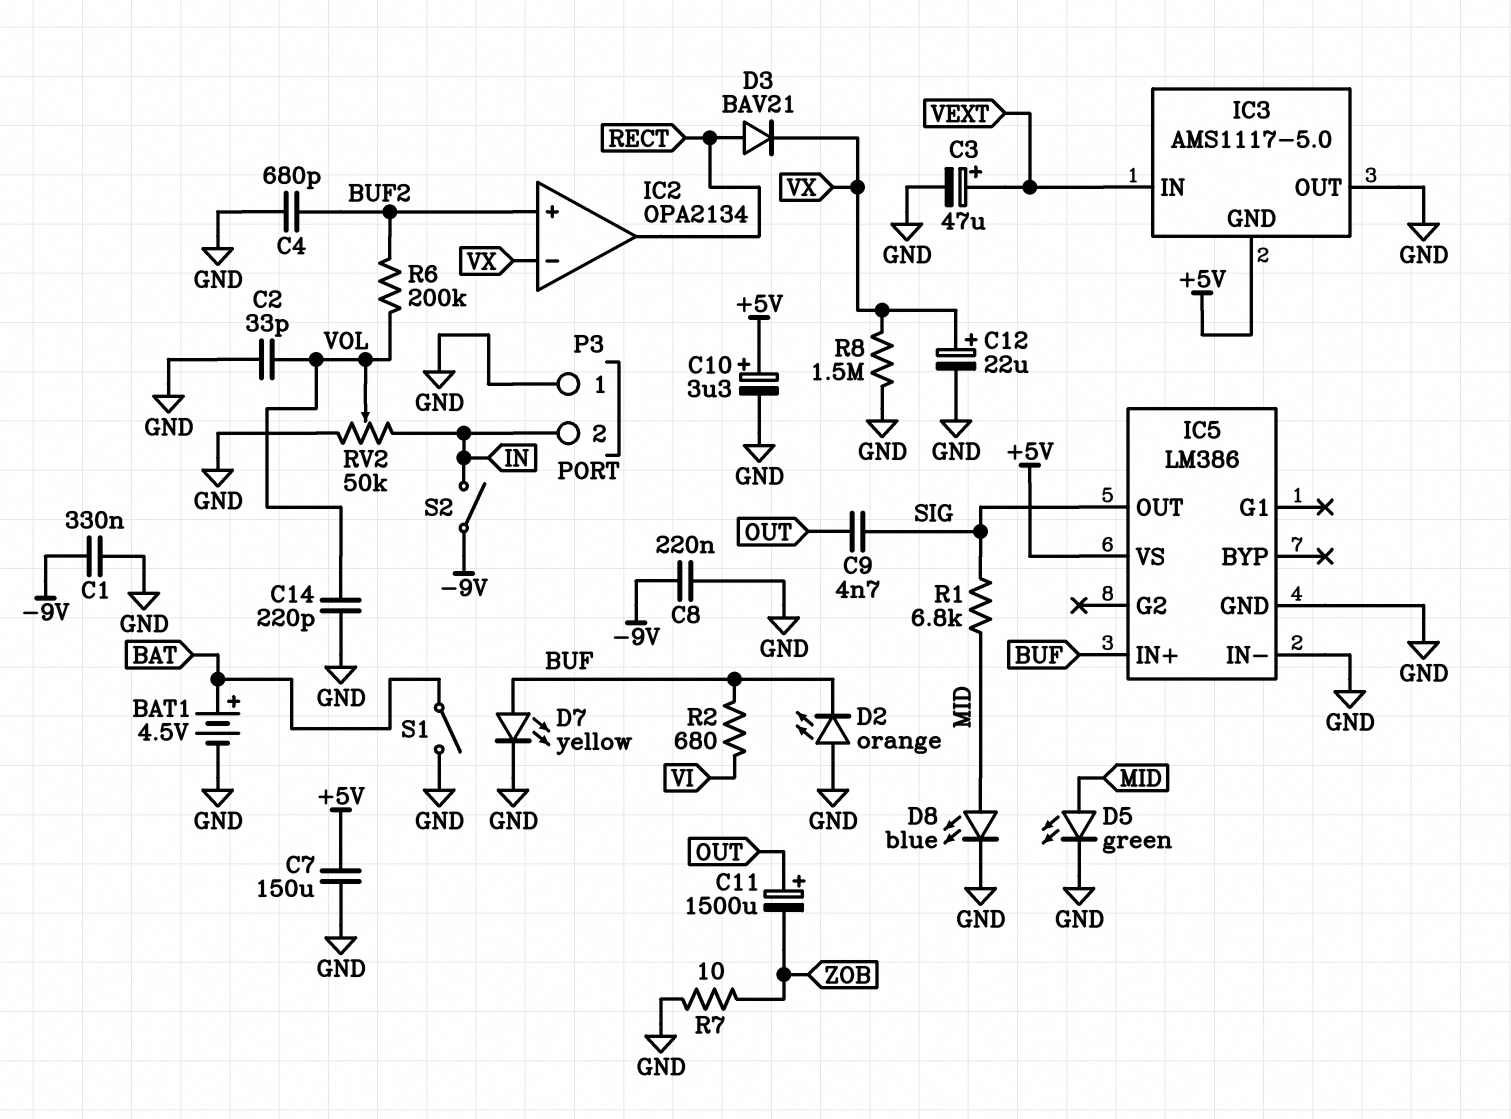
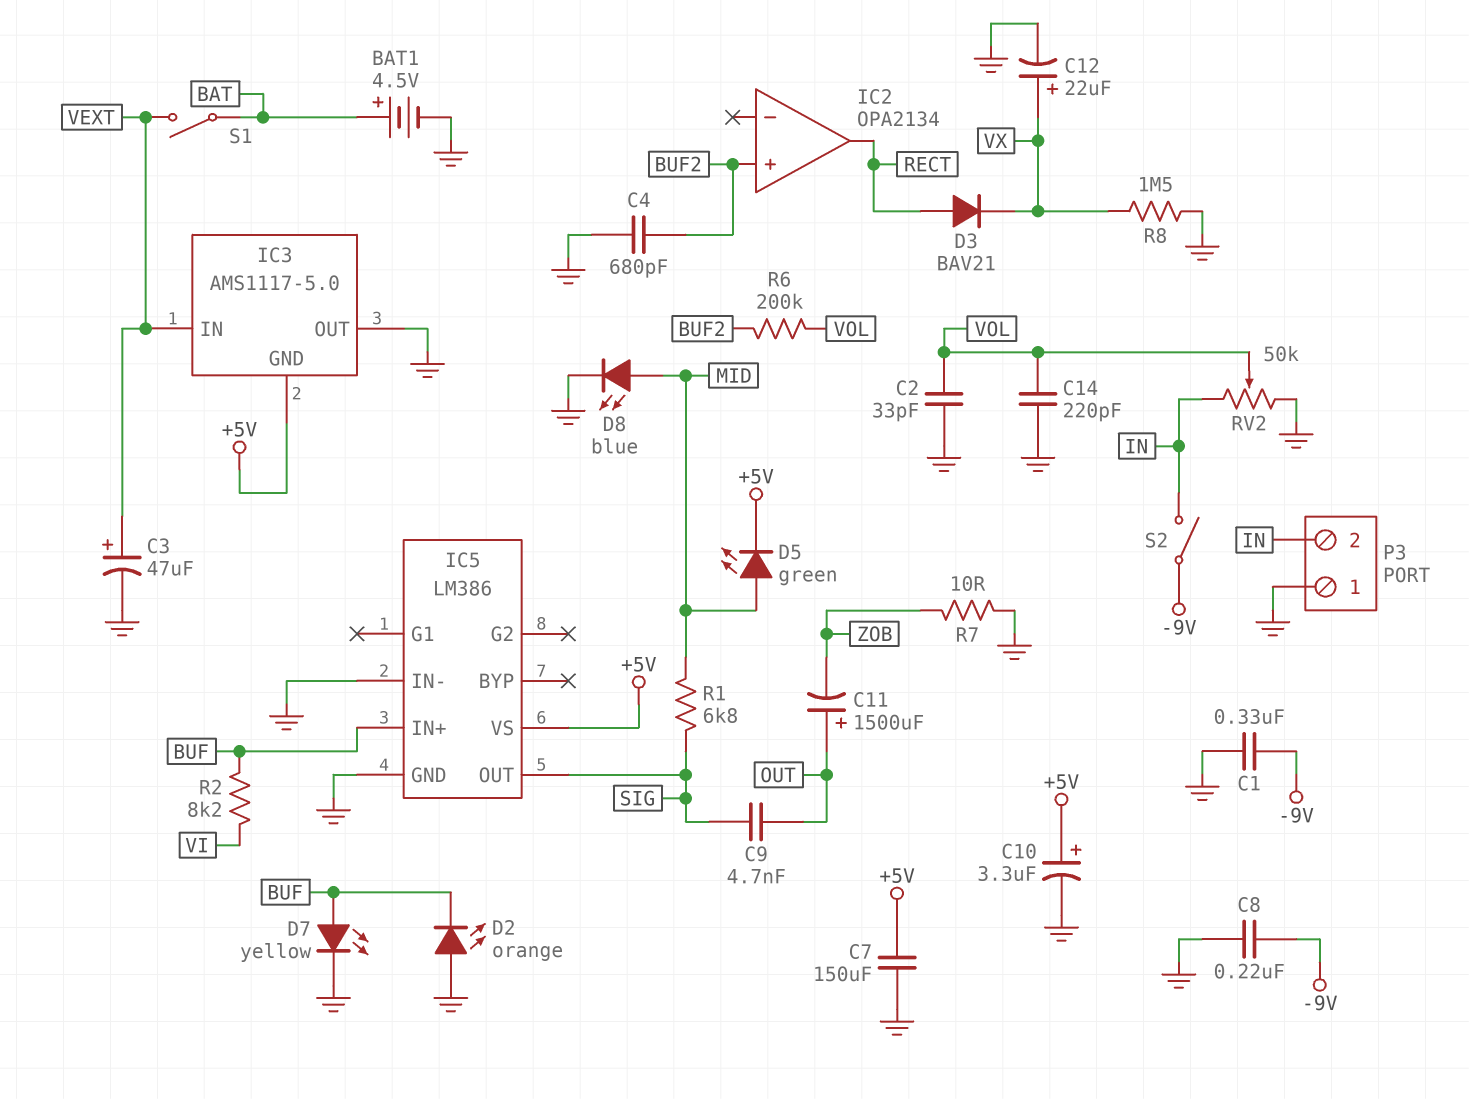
D5: LED green (A MID, K GND) -> LED green (A MID, K +5V)
IC2 pin in-: VX -> none
R2: 680 (BUF, VI) -> 8.2k (BUF, VI)
S1: switch (BAT, GND) -> switch (BAT, VEXT)

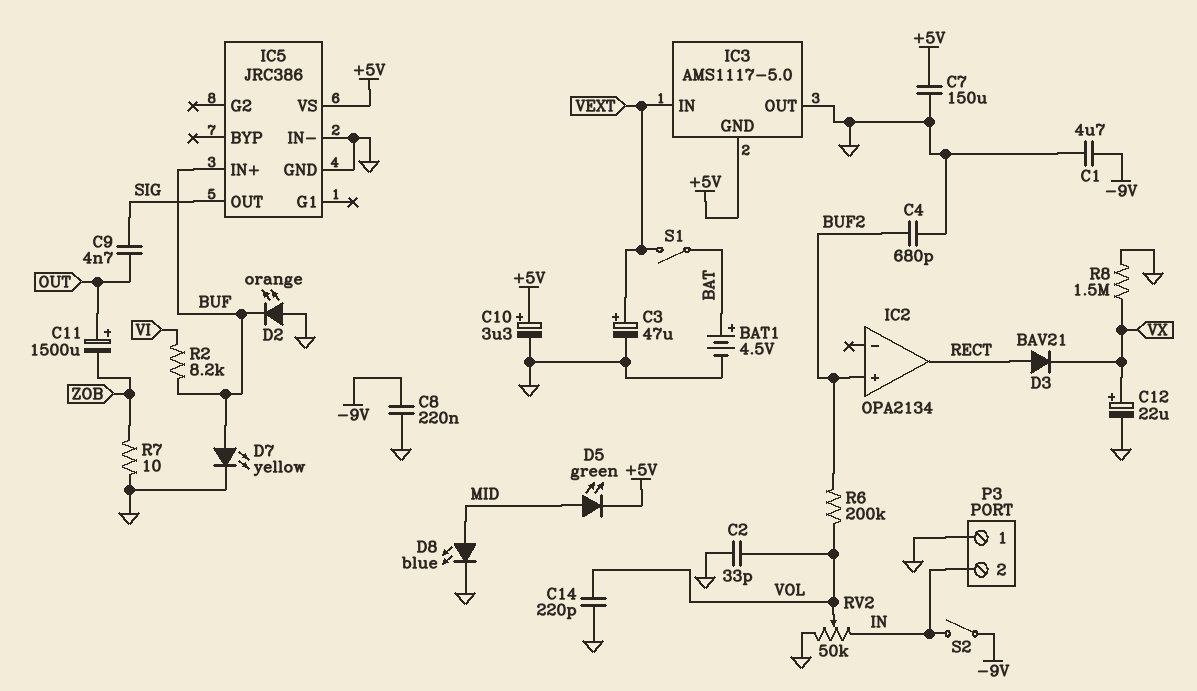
C1: 330nF (-9V, GND) -> 4.7uF (-9V, GND)
IC5: LM386 -> JRC386
R1: 6.8k (MID, SIG) -> none

